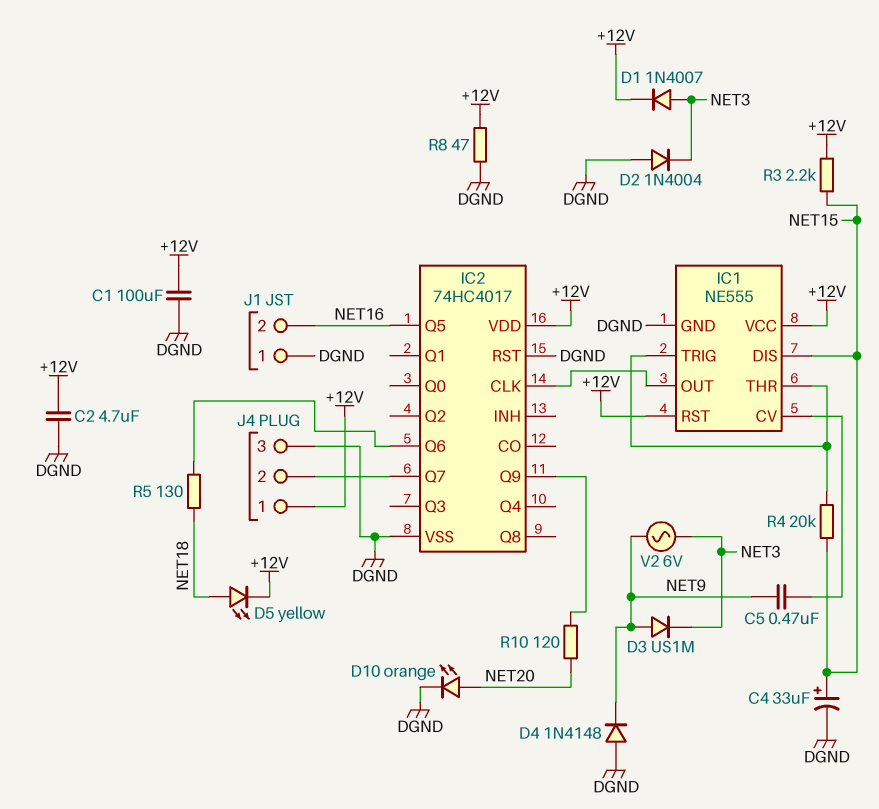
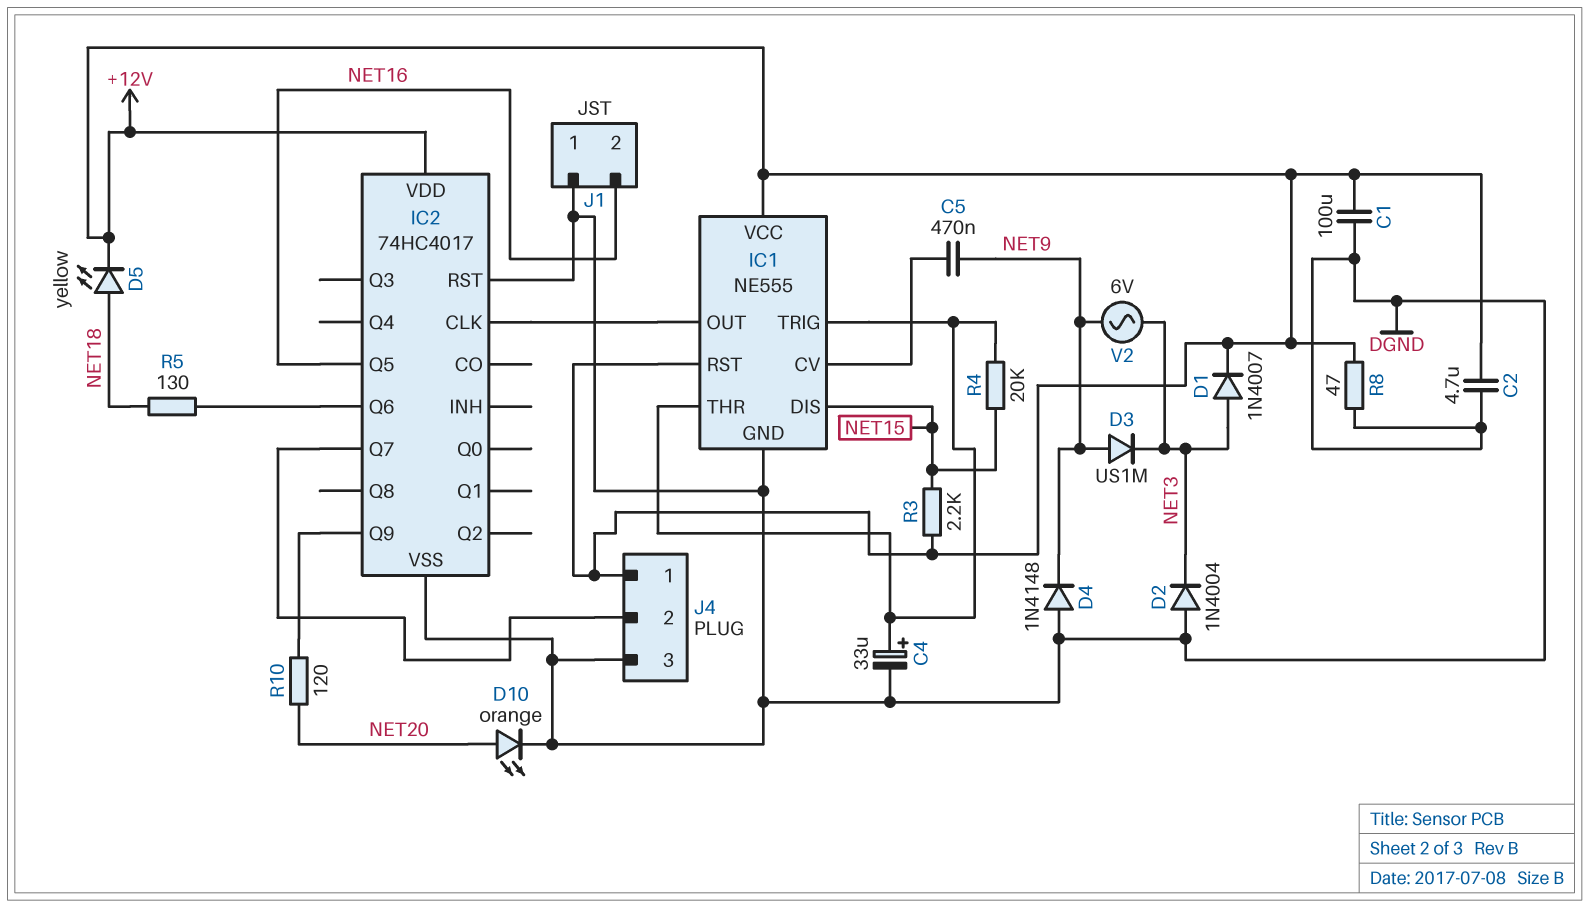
C4: 33uF (plus NET15, minus DGND) -> 33uF (plus IC1/THR, minus DGND)

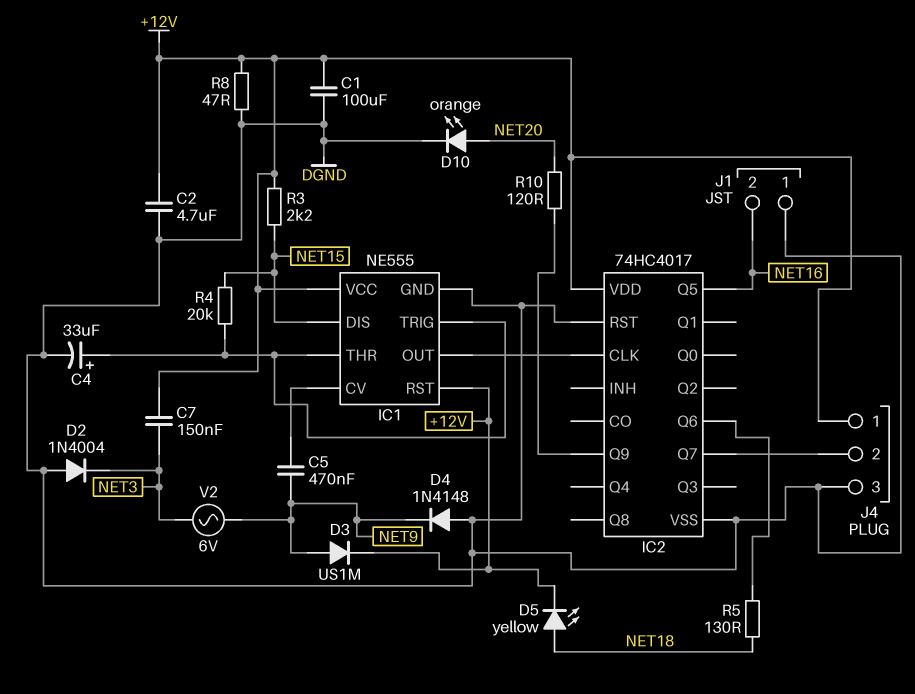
C7: none -> 150nF (+12V, NET3)
D1: diode 1N4007 (A NET3, K +12V) -> none
D3: diode US1M (A NET9, K NET3) -> diode US1M (A NET9, K +12V)

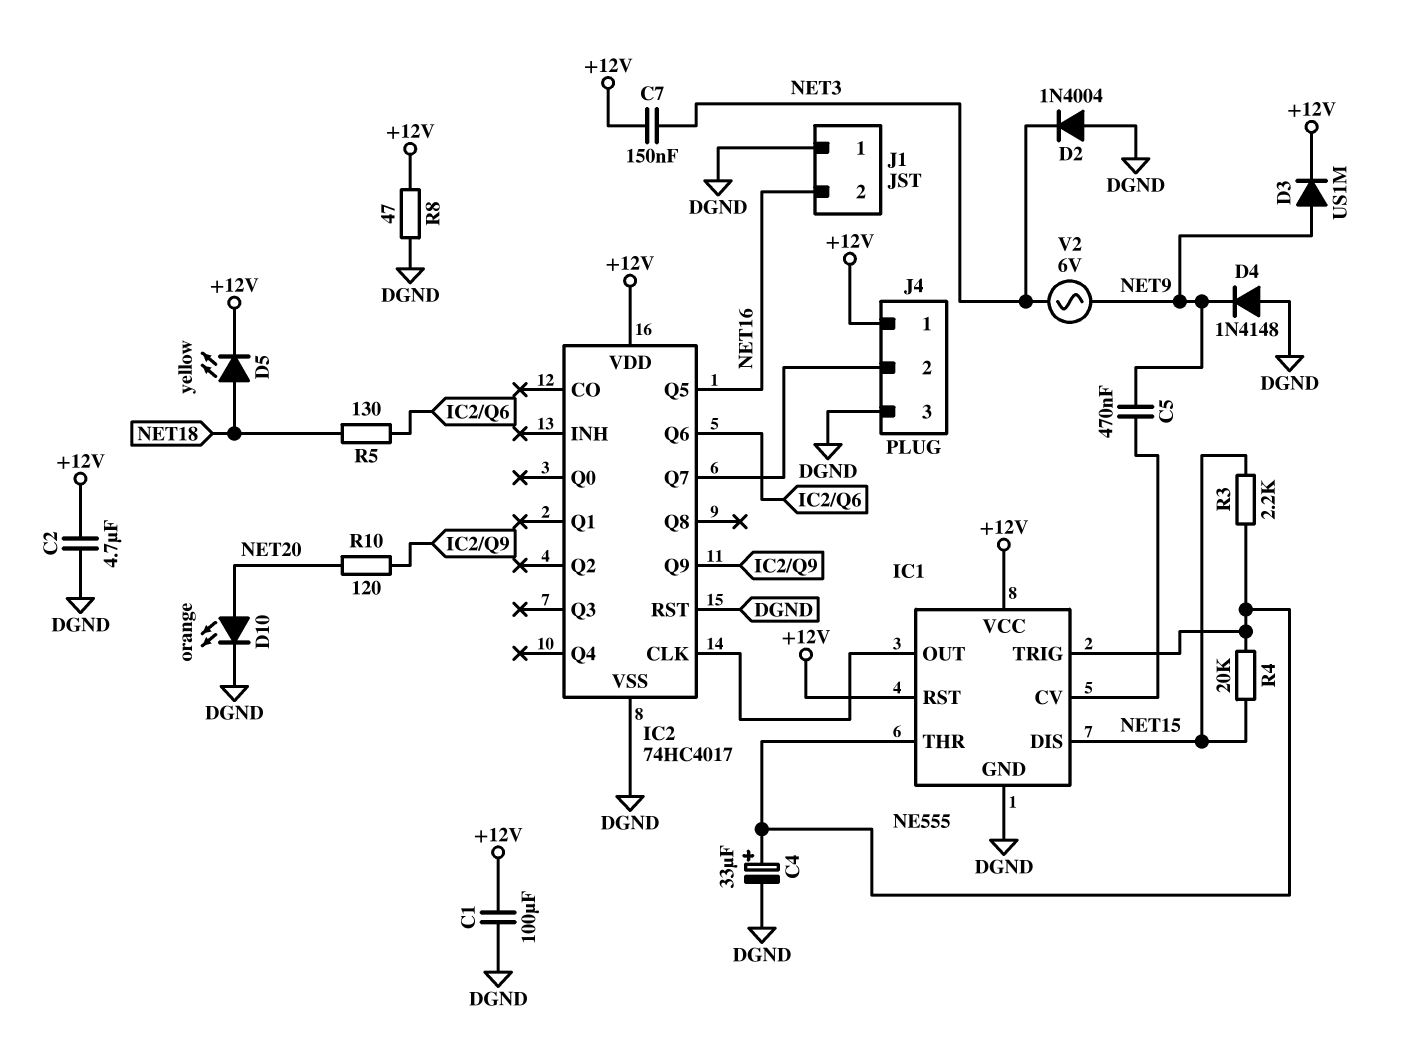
R3: 2.2k (+12V, NET15) -> 2.2k (IC1/THR, NET15)

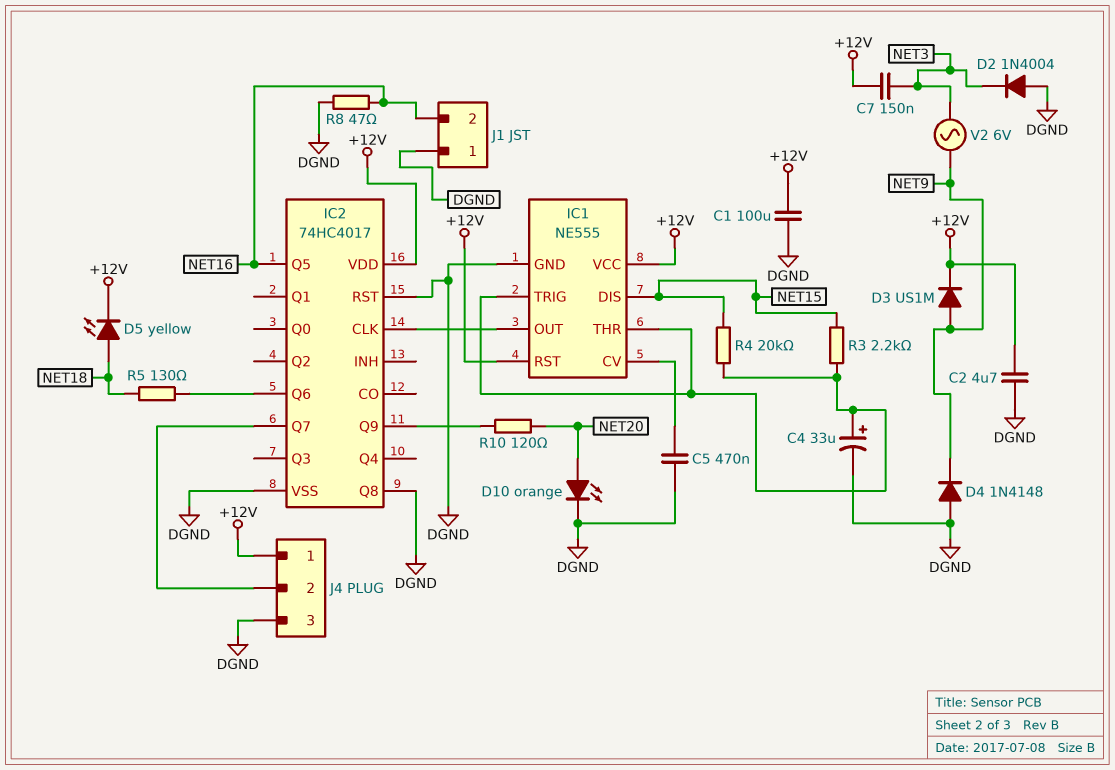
C5: 470nF (IC1/CV, NET9) -> 470nF (DGND, IC1/CV)
IC2 pin Q8: none -> DGND
R8: 47 (+12V, DGND) -> 47 (DGND, NET16)

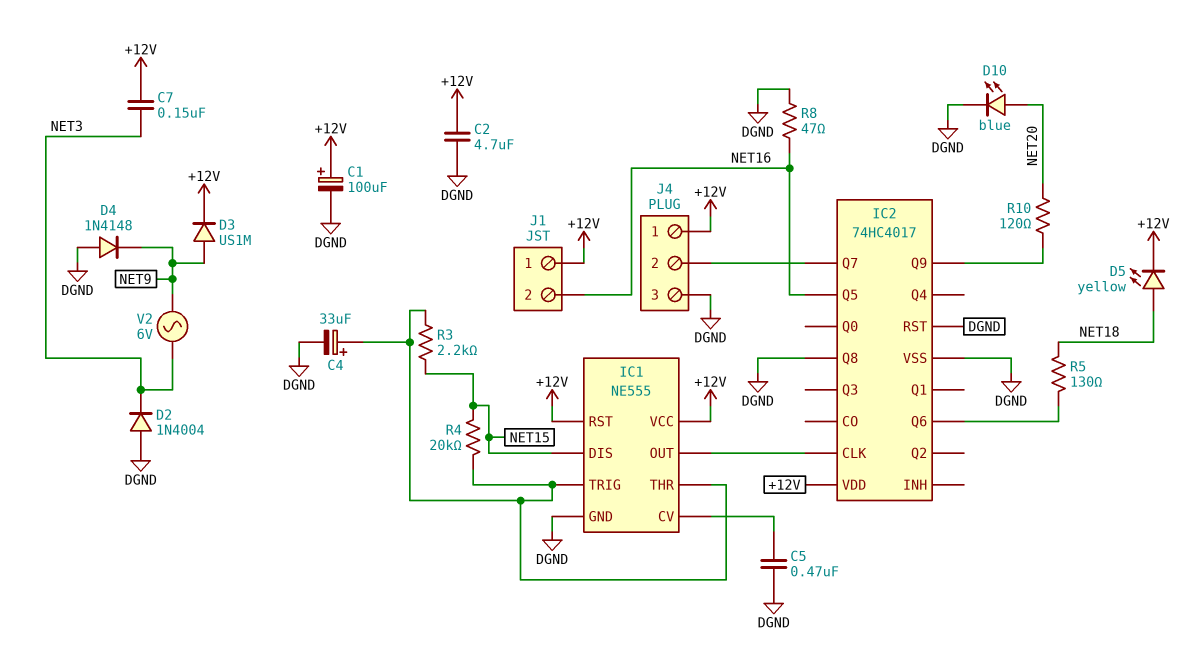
C1: 100uF (+12V, DGND) -> 100uF (plus +12V, minus DGND)
D10: LED orange (A NET20, K DGND) -> LED blue (A NET20, K DGND)
J1 pin 1: DGND -> +12V

